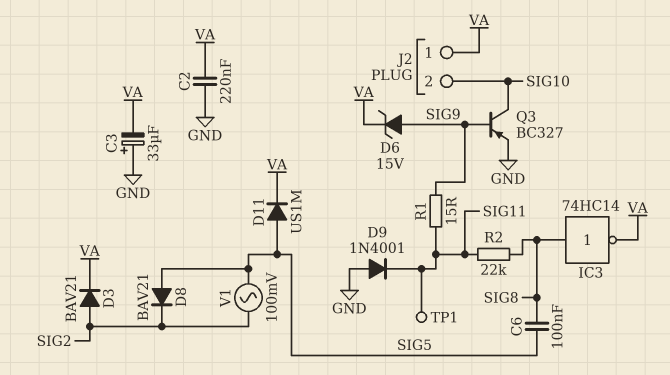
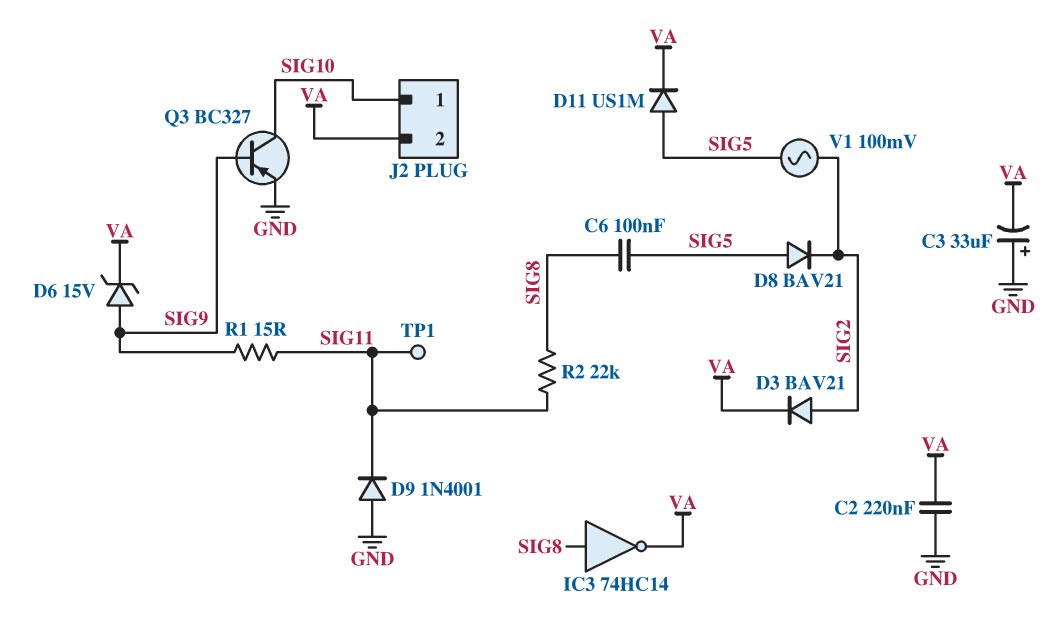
J2 pin 1: VA -> SIG10
J2 pin 2: SIG10 -> VA

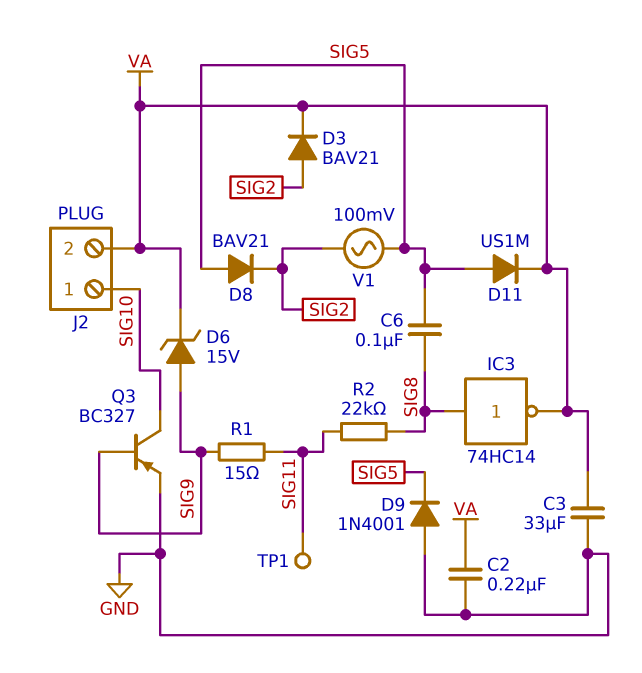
C3: 33uF (plus GND, minus VA) -> 33uF (GND, VA)
D9: diode 1N4001 (A GND, K SIG11) -> diode 1N4001 (A GND, K SIG5)

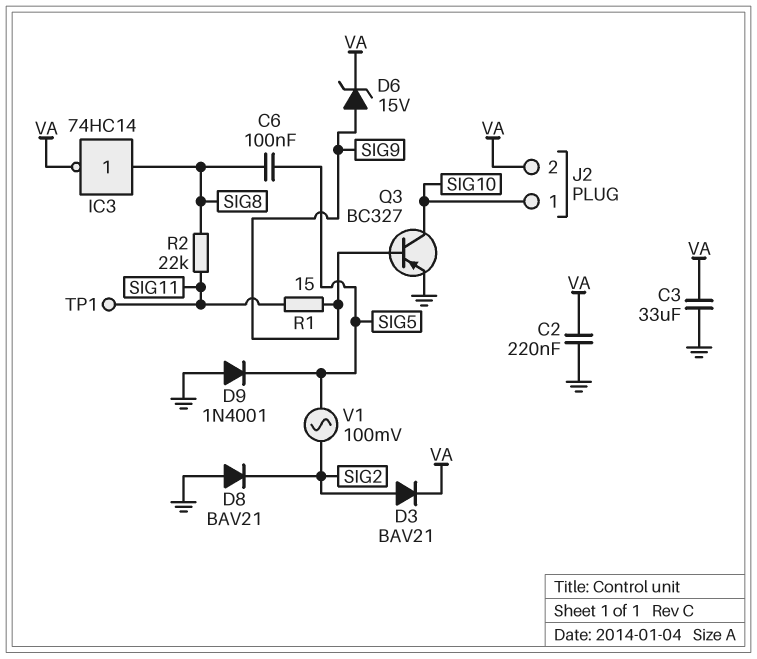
D8: diode BAV21 (A SIG5, K SIG2) -> diode BAV21 (A GND, K SIG2)
D11: diode US1M (A SIG5, K VA) -> none

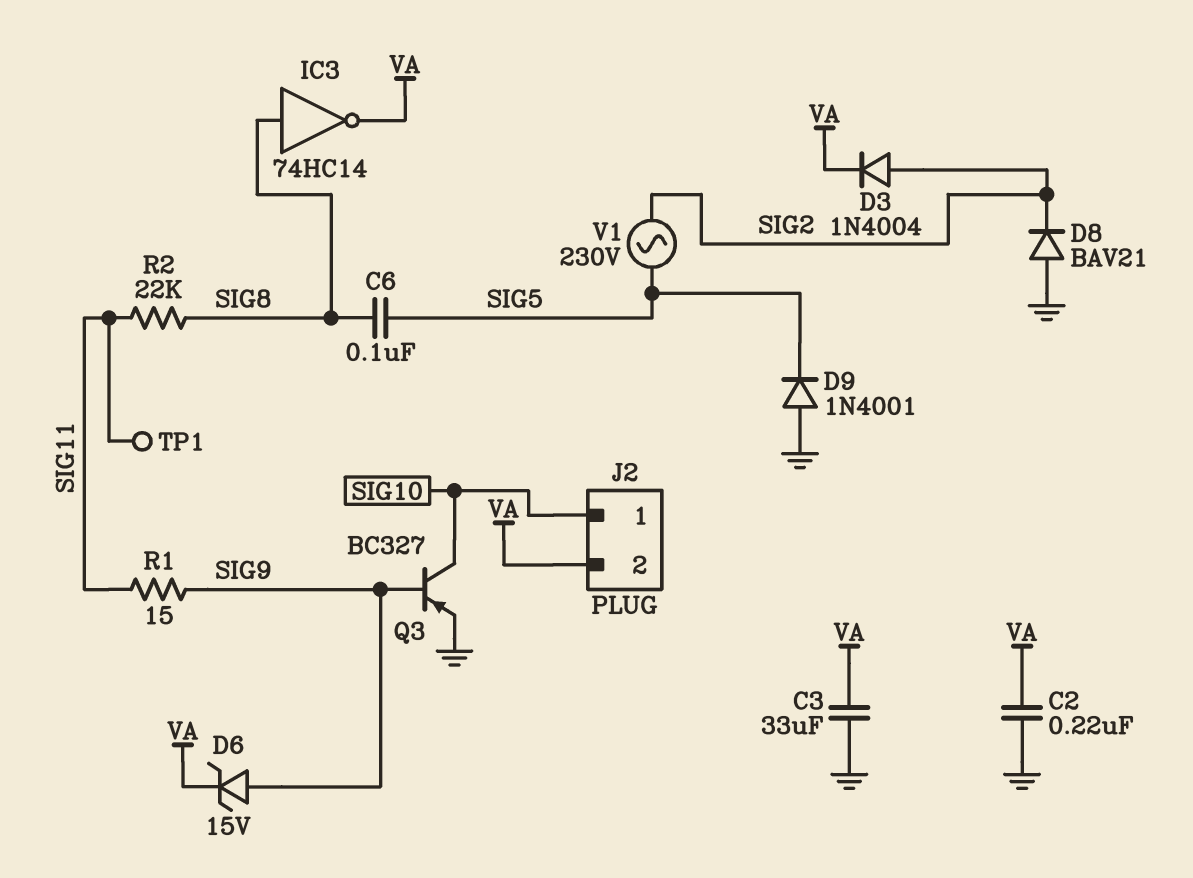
D3: diode BAV21 (A SIG2, K VA) -> diode 1N4004 (A SIG2, K VA)
V1: AC 100mV (SIG2, SIG5) -> AC 230V (SIG2, SIG5)

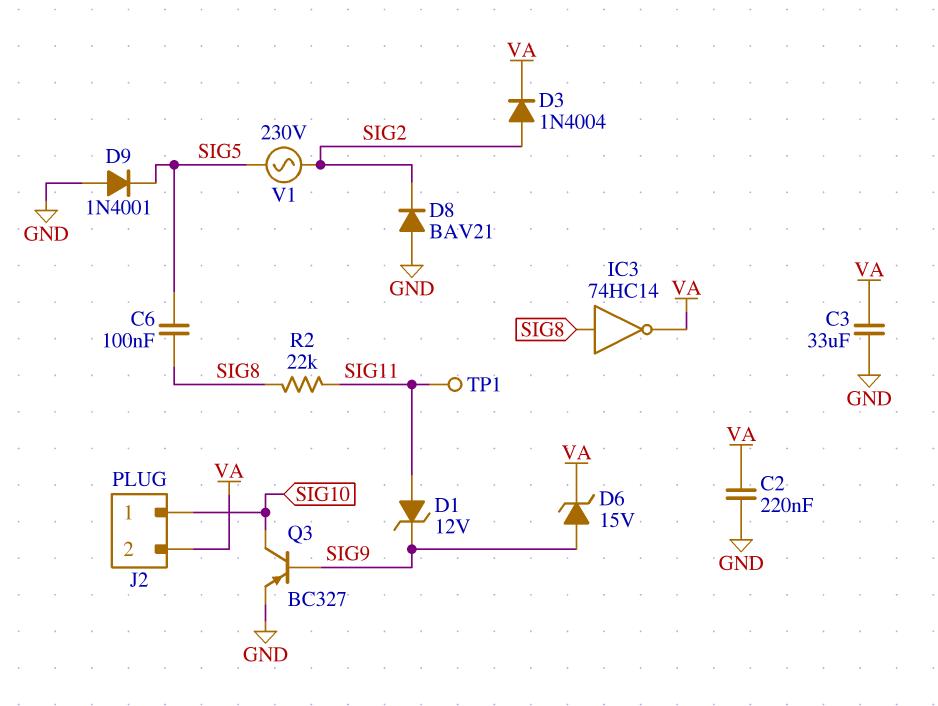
D1: none -> zener 12V (A SIG11, K SIG9)
R1: 15 (SIG9, SIG11) -> none

